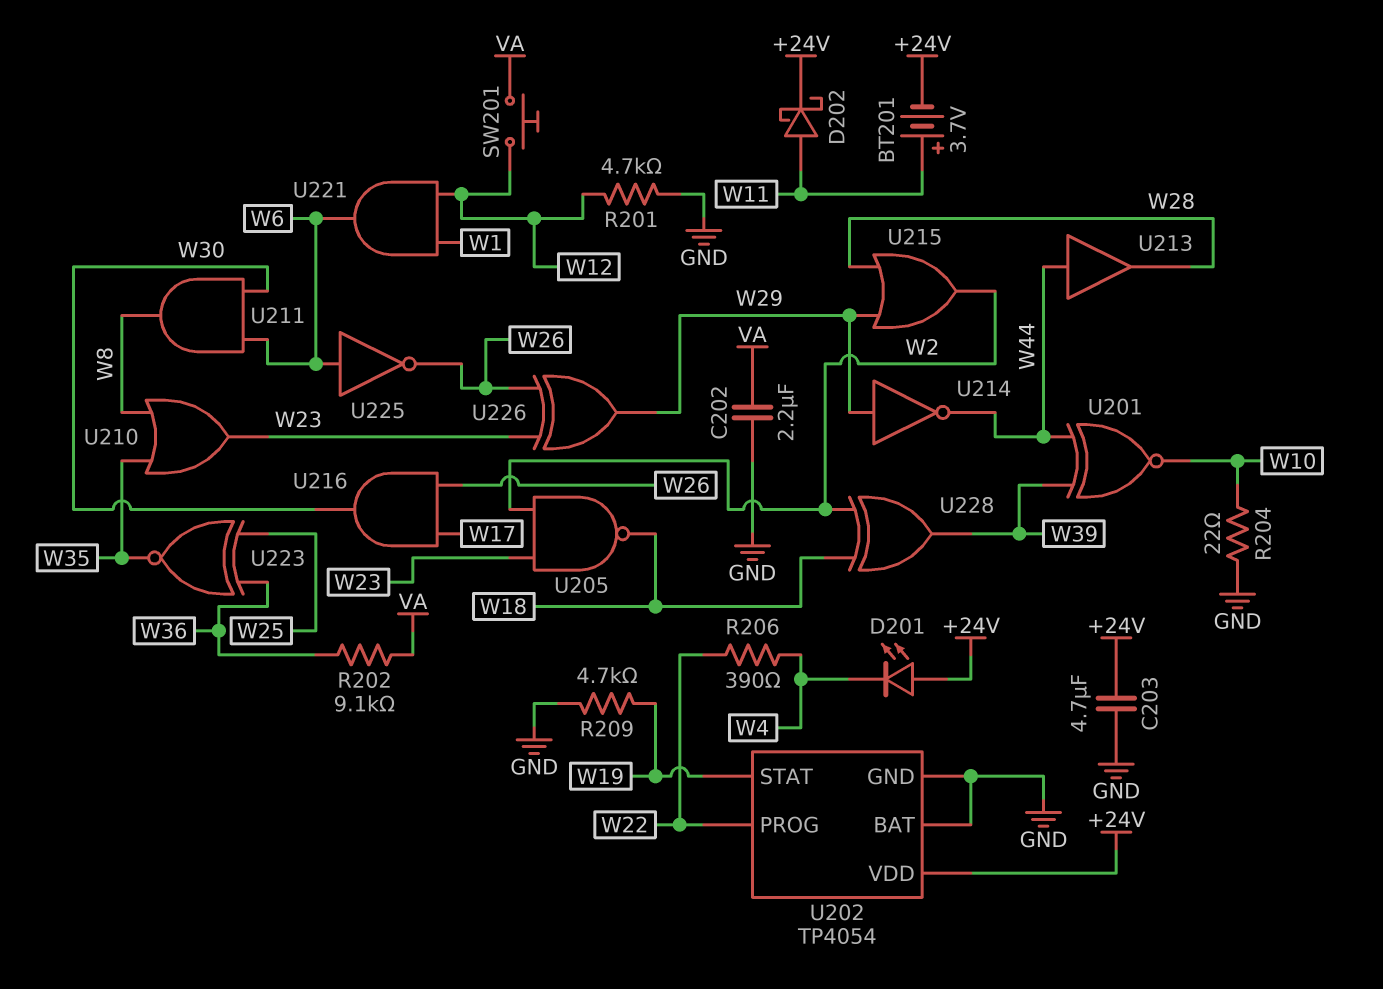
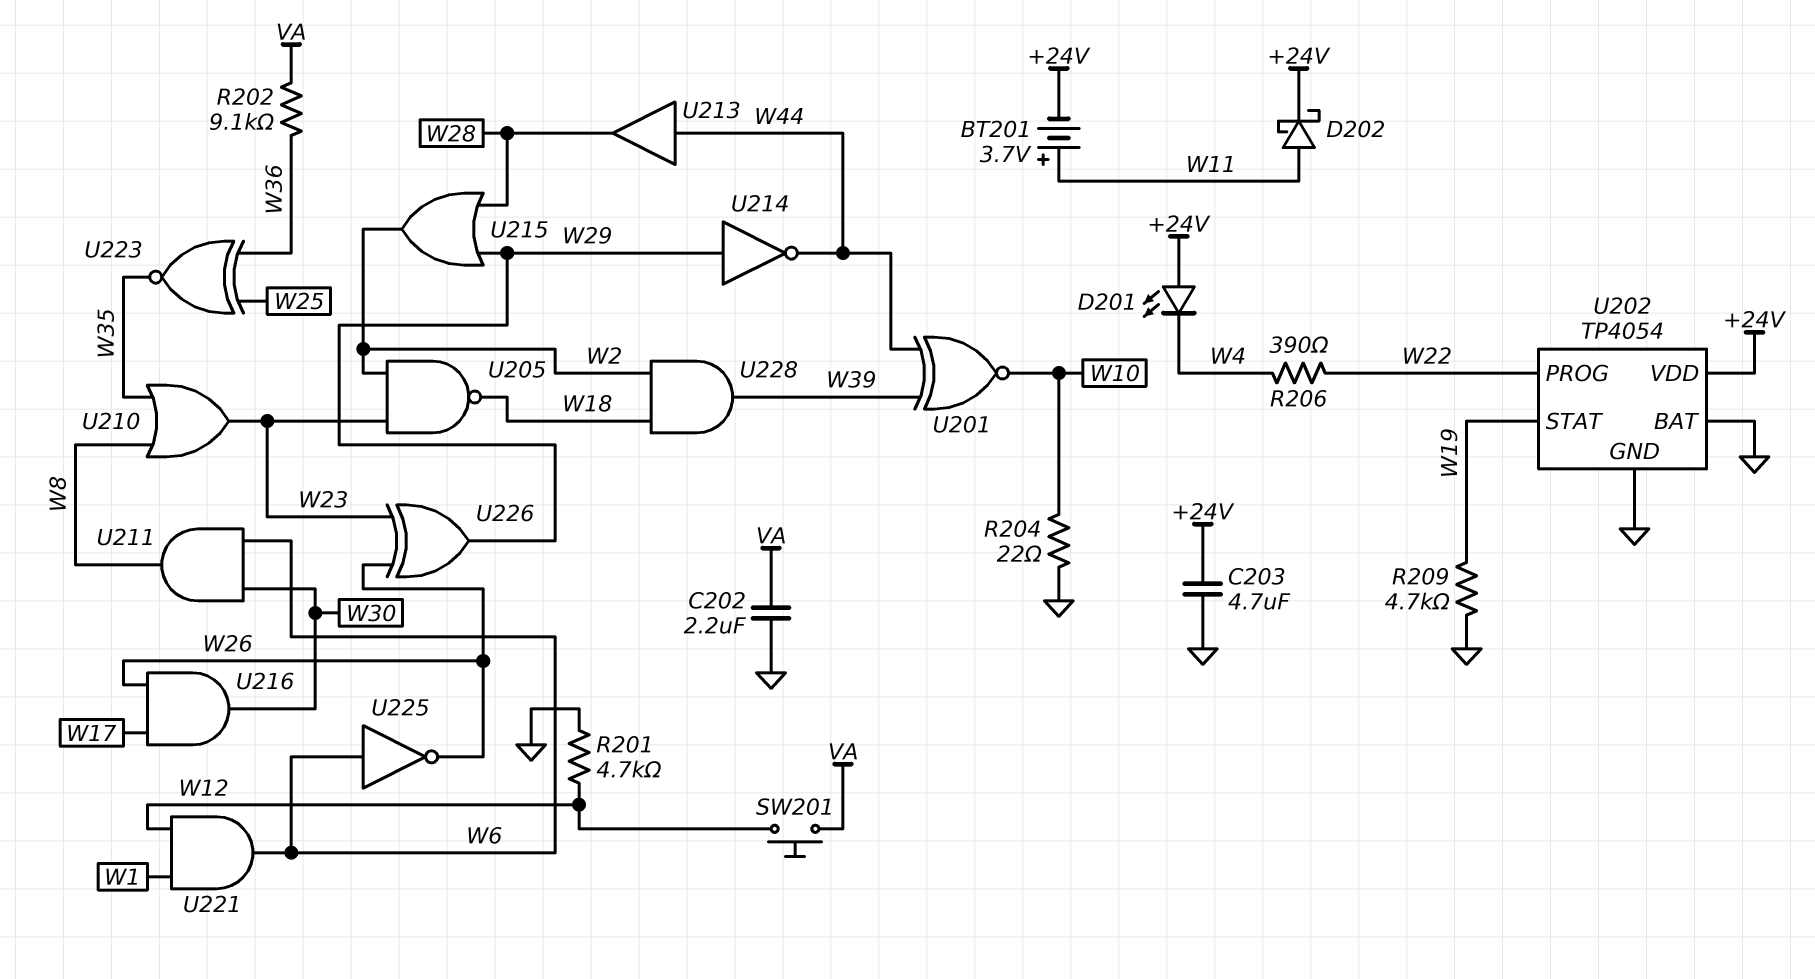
U228: XOR (in W2, in W18, out W39) -> AND (in W2, in W18, out W39)

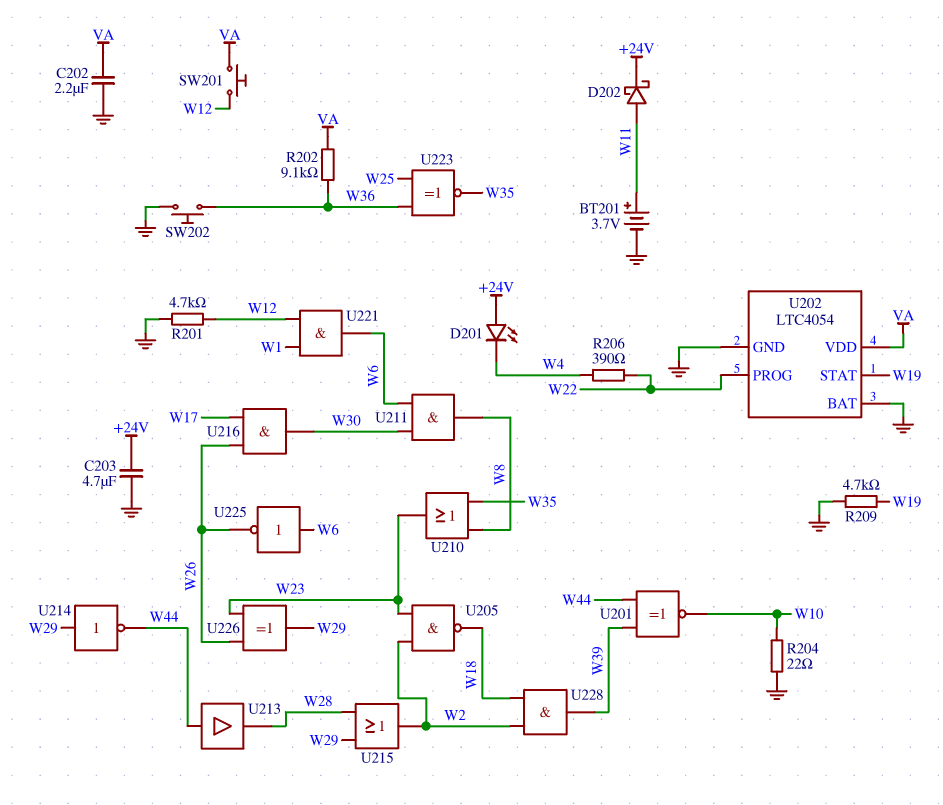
BT201: 3.7V (plus W11, minus +24V) -> 3.7V (plus W11, minus GND)
SW202: none -> button (GND, W36)
U202: TP4054 -> LTC4054
U202 pin VDD: +24V -> VA

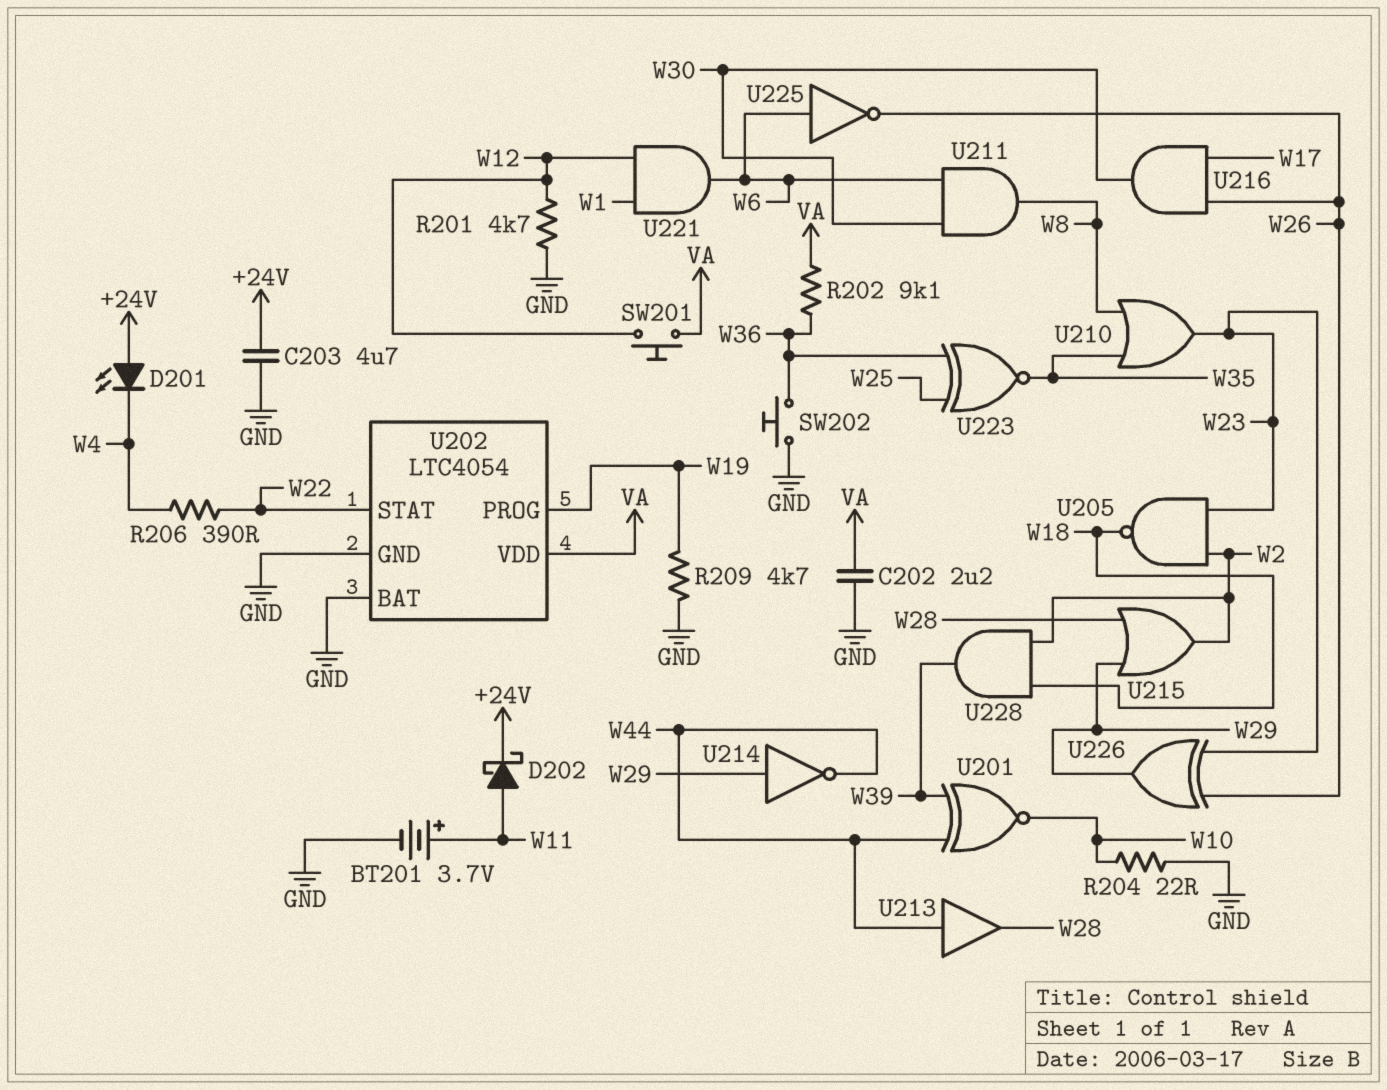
U202 pin PROG: W22 -> W19
U202 pin STAT: W19 -> W22

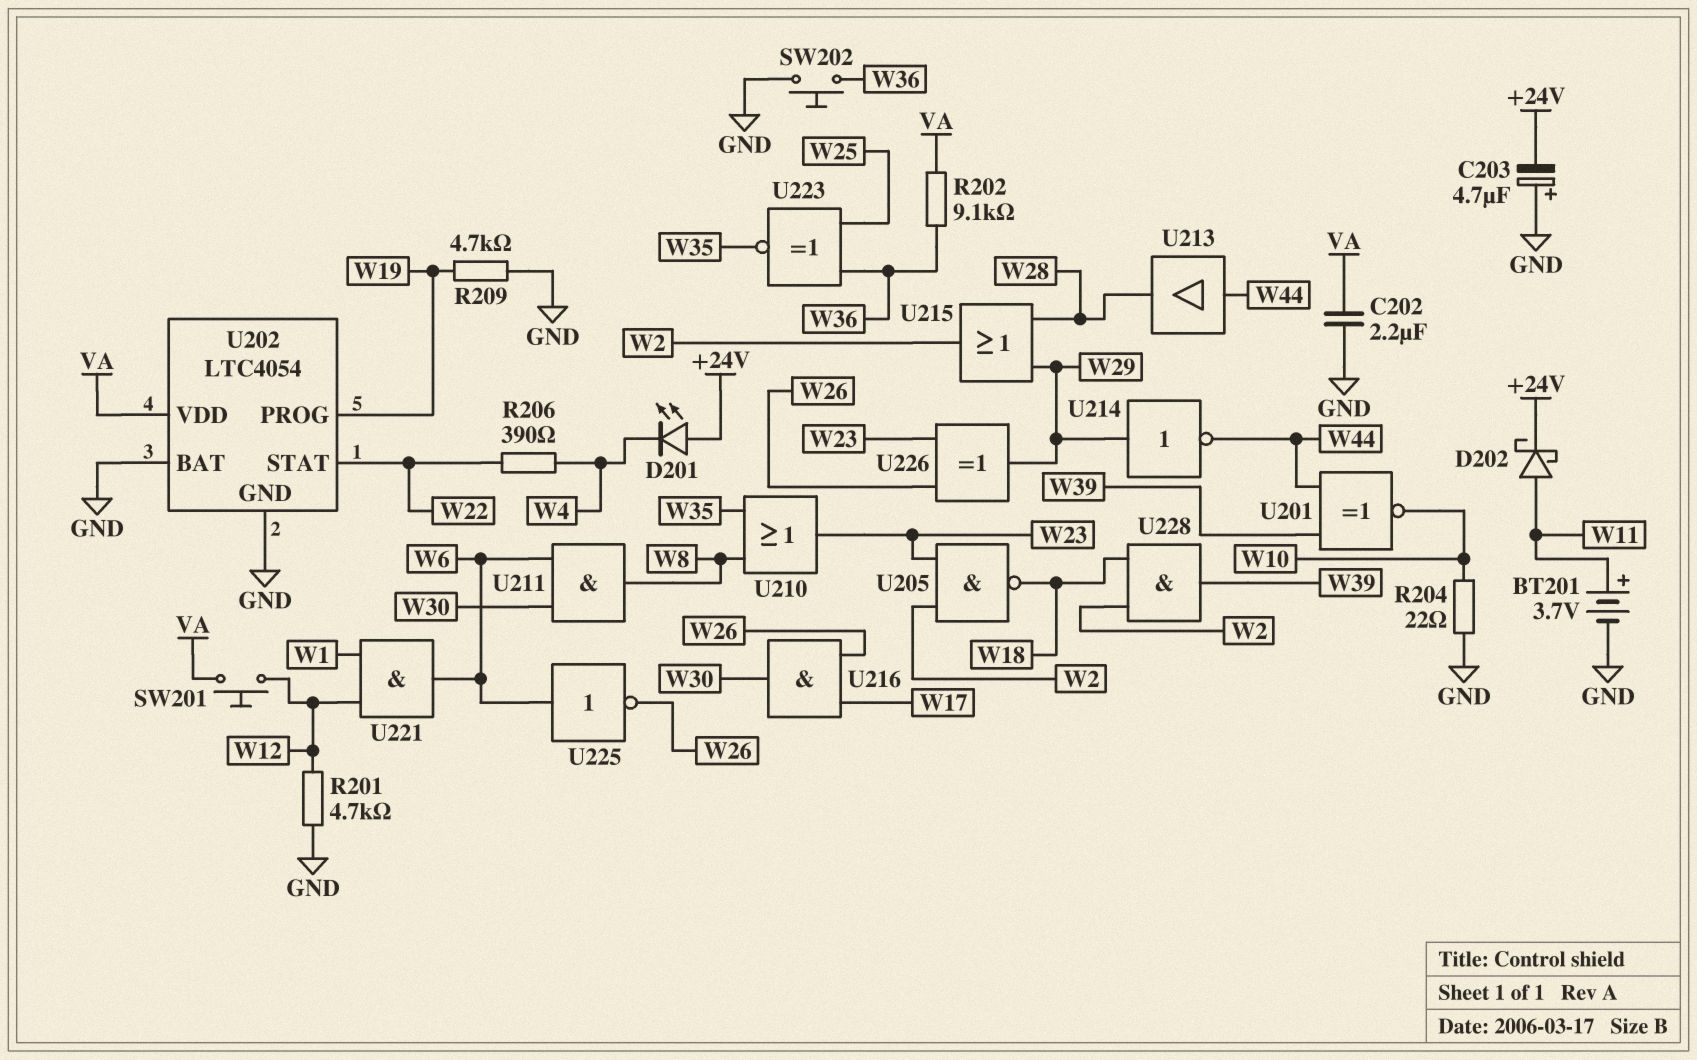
C203: 4.7uF (+24V, GND) -> 4.7uF (plus GND, minus +24V)

